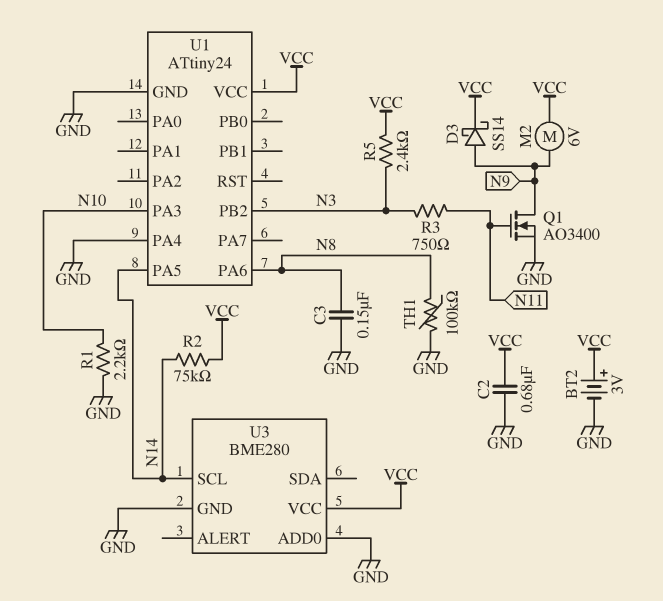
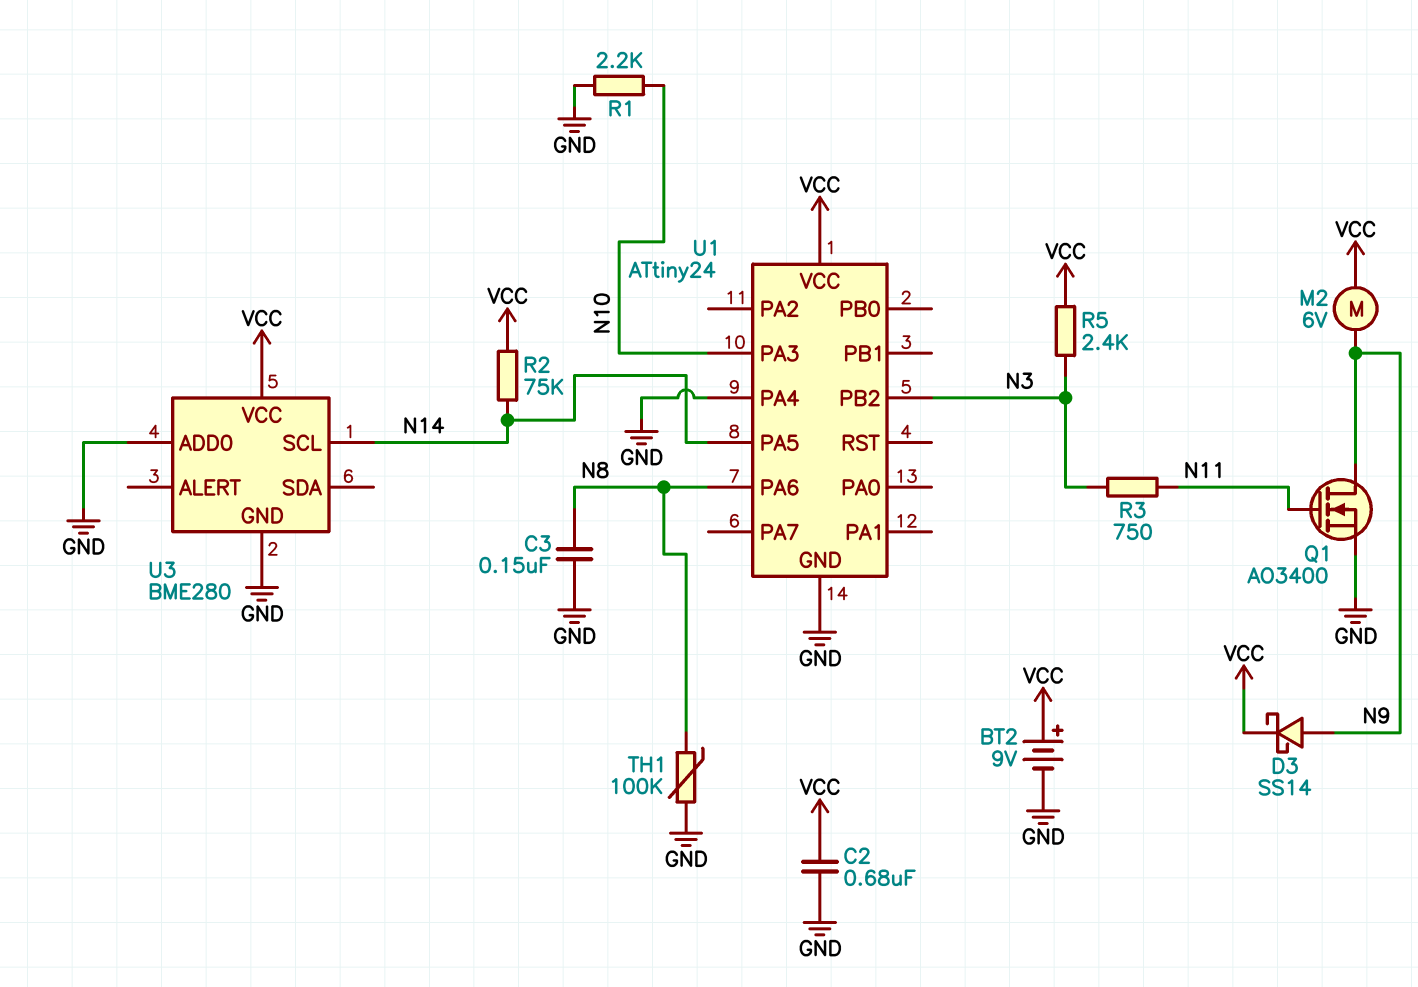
BT2: 3V (plus VCC, minus GND) -> 9V (plus VCC, minus GND)

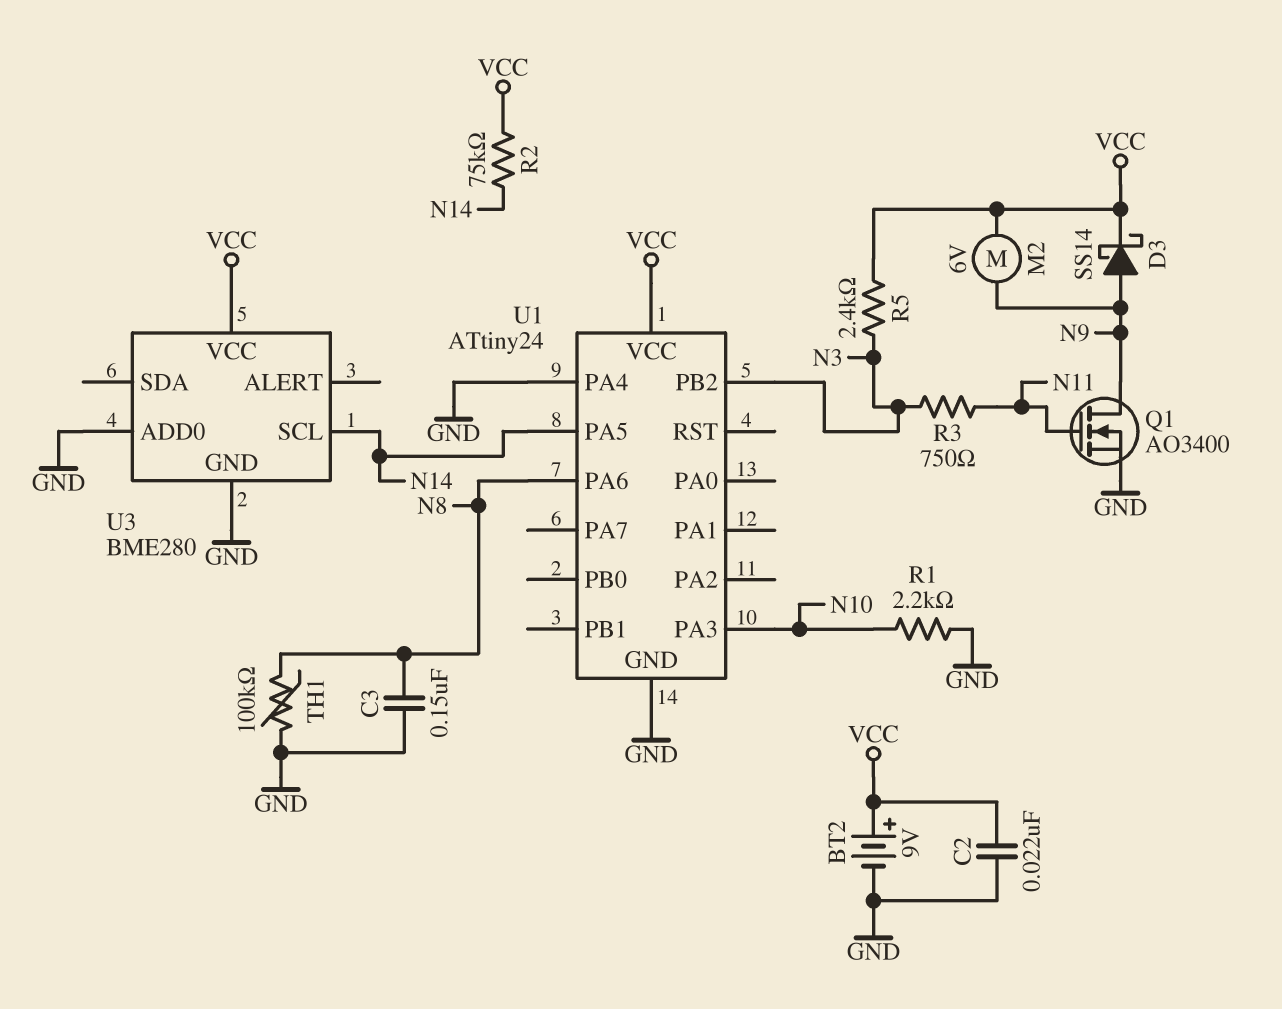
C2: 680nF (GND, VCC) -> 22nF (GND, VCC)

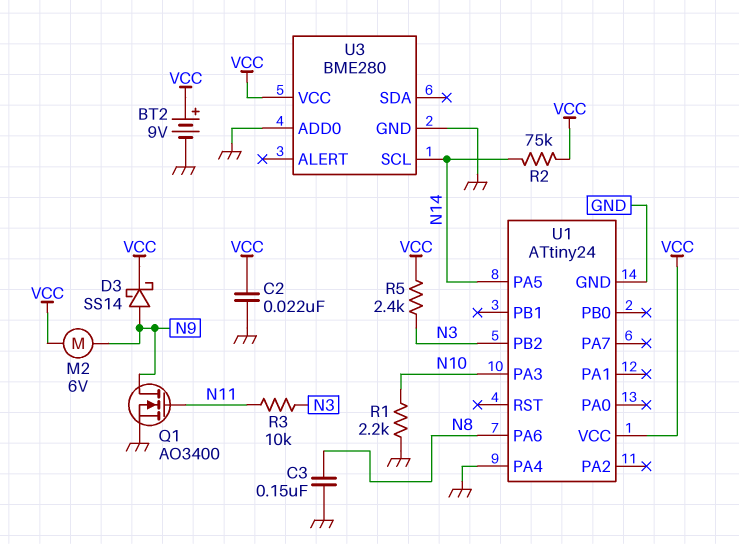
R3: 750 (N3, N11) -> 10k (N3, N11)
TH1: 100k (GND, N8) -> none

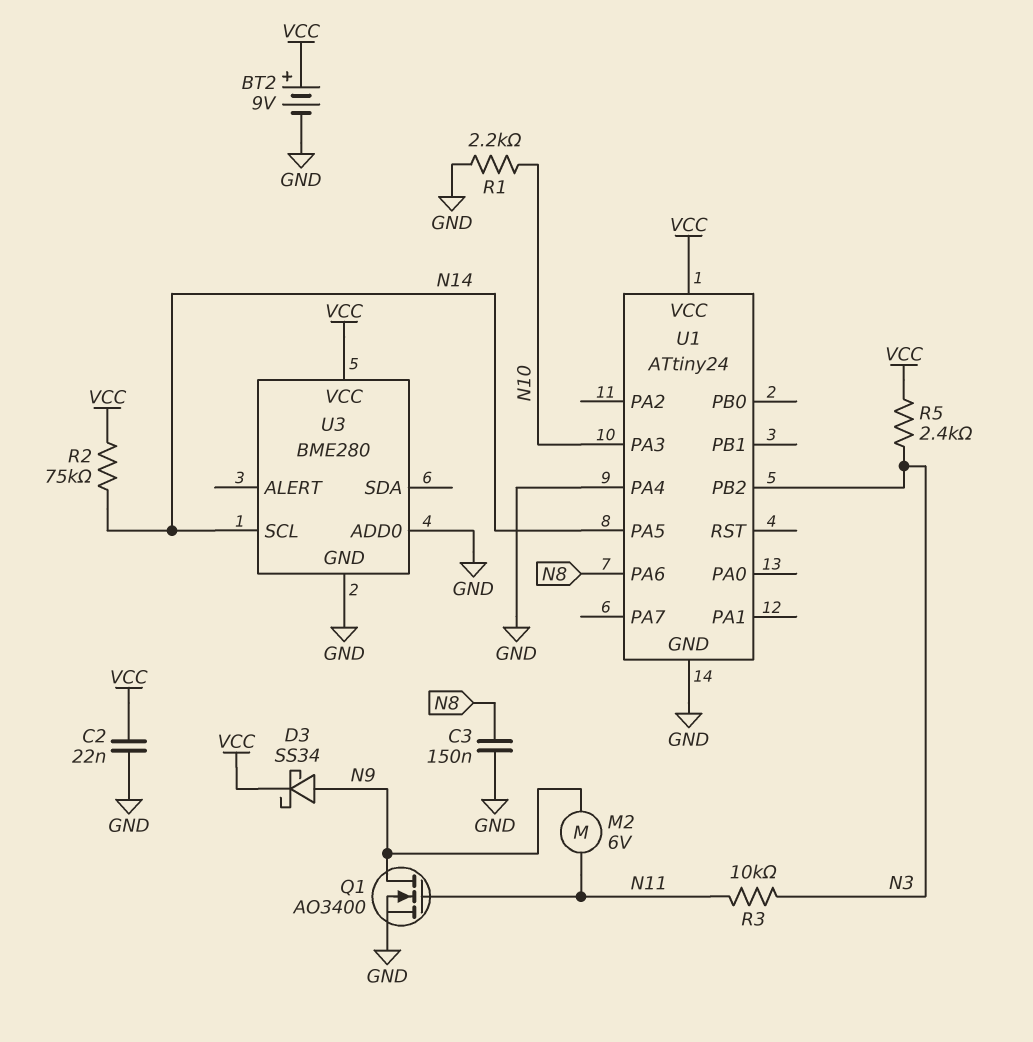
D3: schottky SS14 (A N9, K VCC) -> schottky SS34 (A N9, K VCC)
M2: motor 6V (N9, VCC) -> motor 6V (N9, N11)

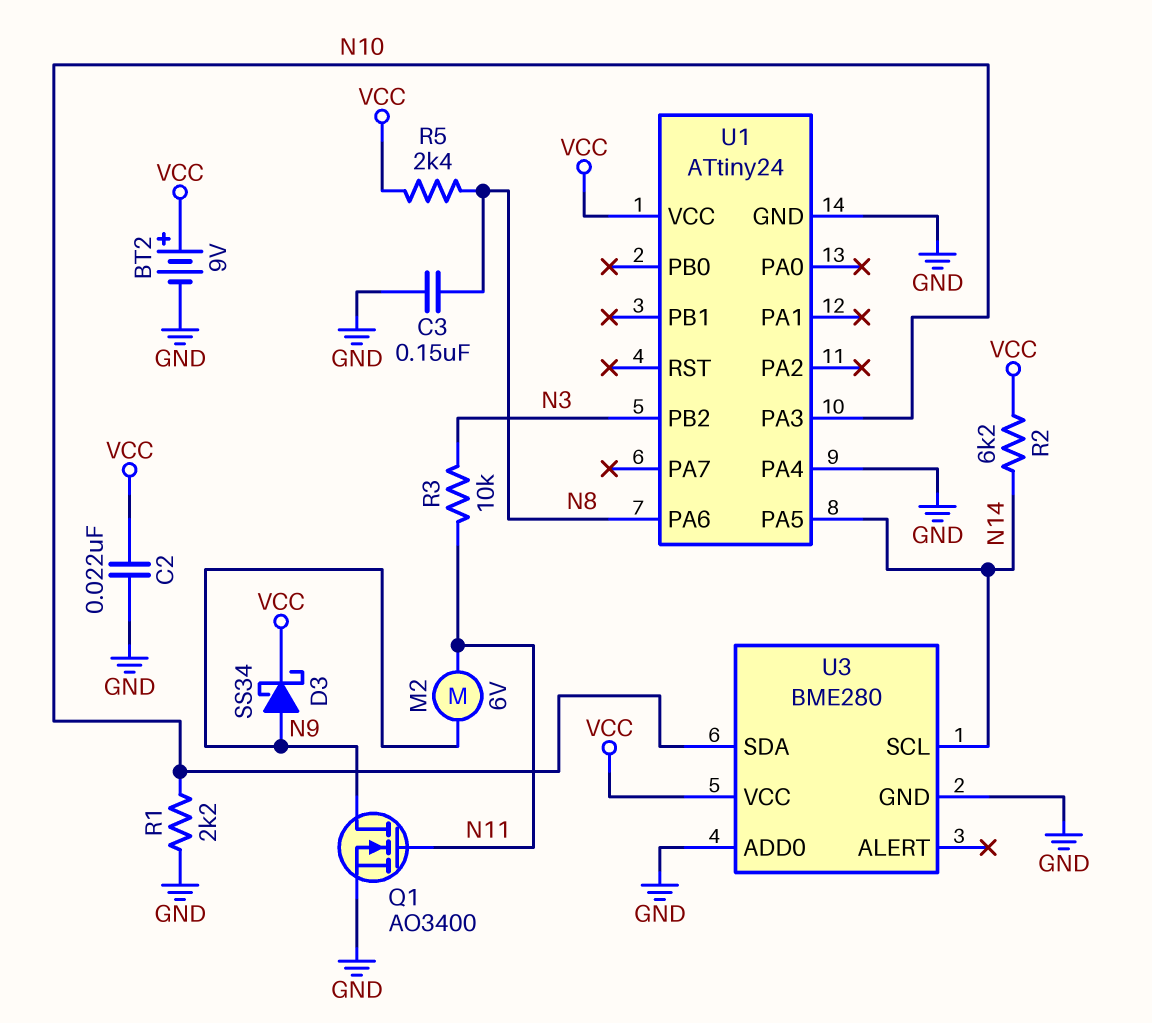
R2: 75k (N14, VCC) -> 6.2k (N14, VCC)
R5: 2.4k (N3, VCC) -> 2.4k (N8, VCC)
U3 pin SDA: none -> N10

